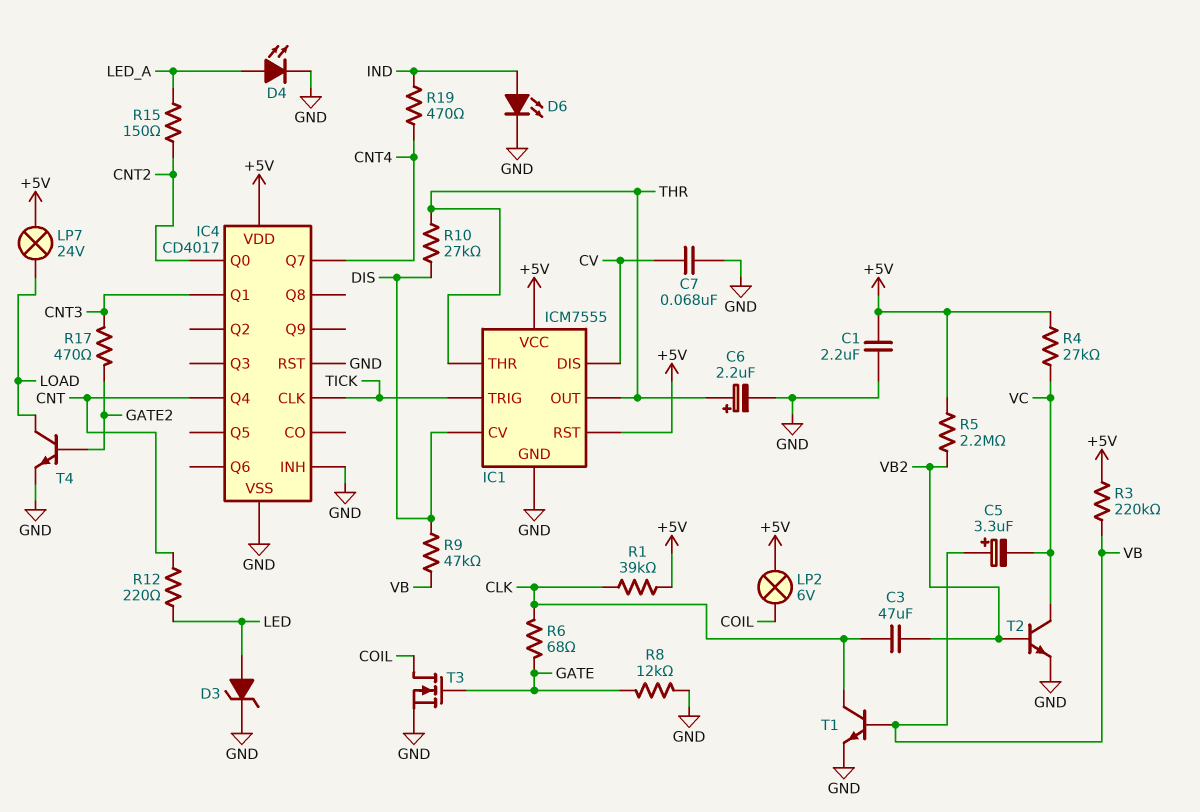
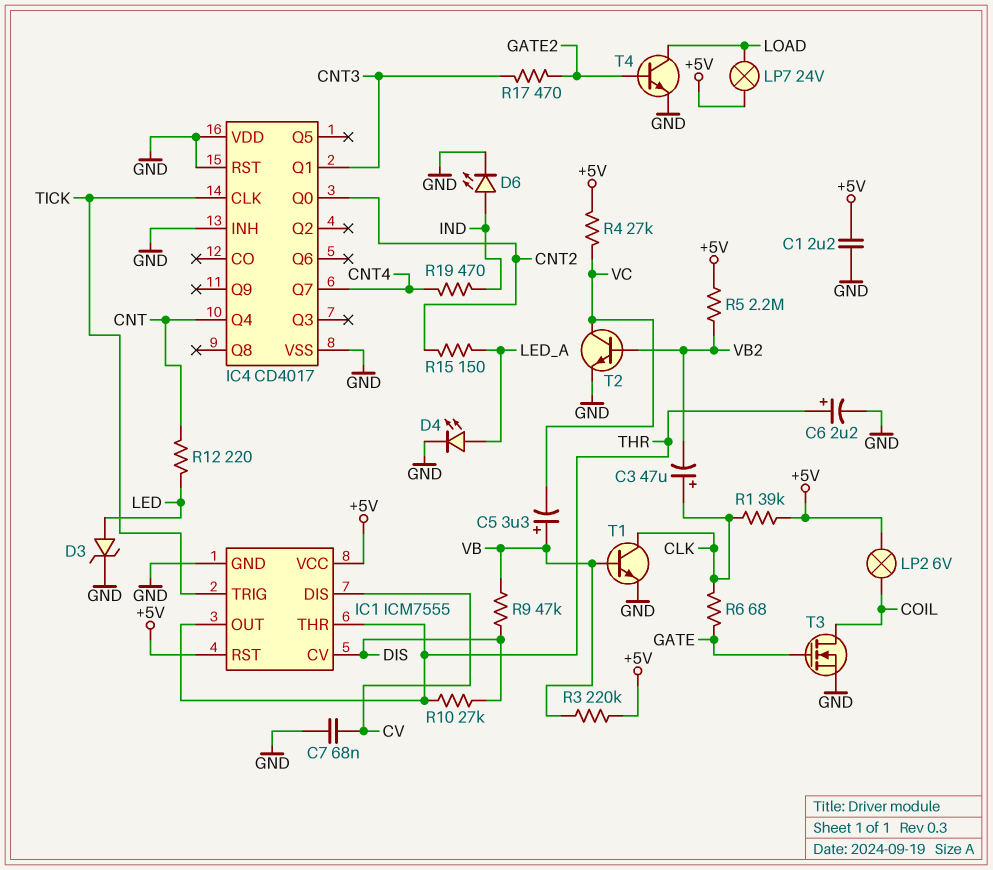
C3: 47uF (CLK, VB2) -> 47uF (plus CLK, minus VB2)
IC4 pin VDD: +5V -> GND
R8: 12k (GATE, GND) -> none

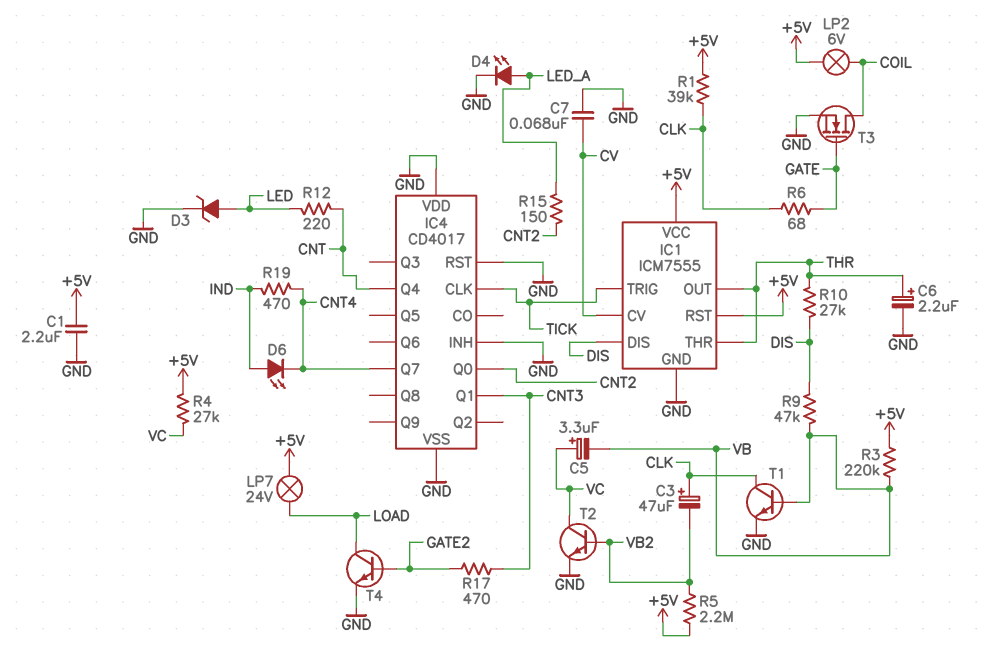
C5: 3.3uF (plus VB, minus VC) -> 3.3uF (plus VC, minus VB)
D6: LED (A IND, K GND) -> LED (A IND, K CNT4)
IC1 pin CV: DIS -> CV
IC1 pin DIS: CV -> DIS

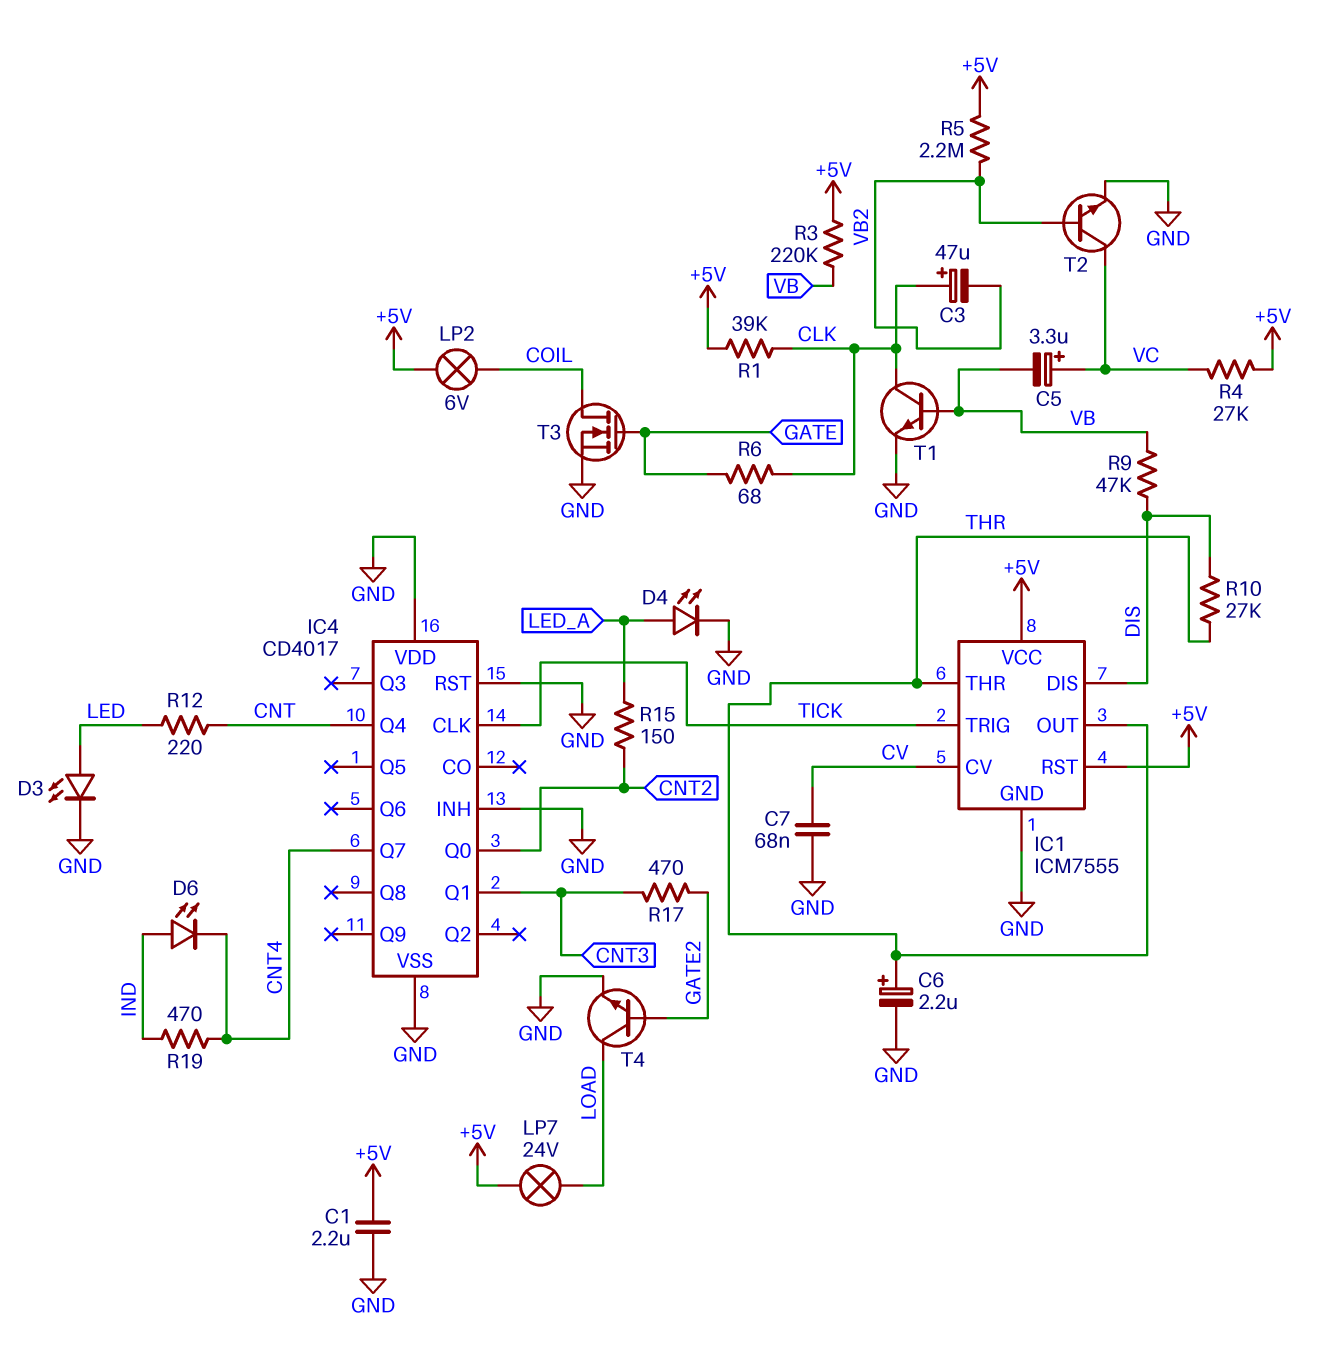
D3: zener (A LED, K GND) -> LED (A LED, K GND)

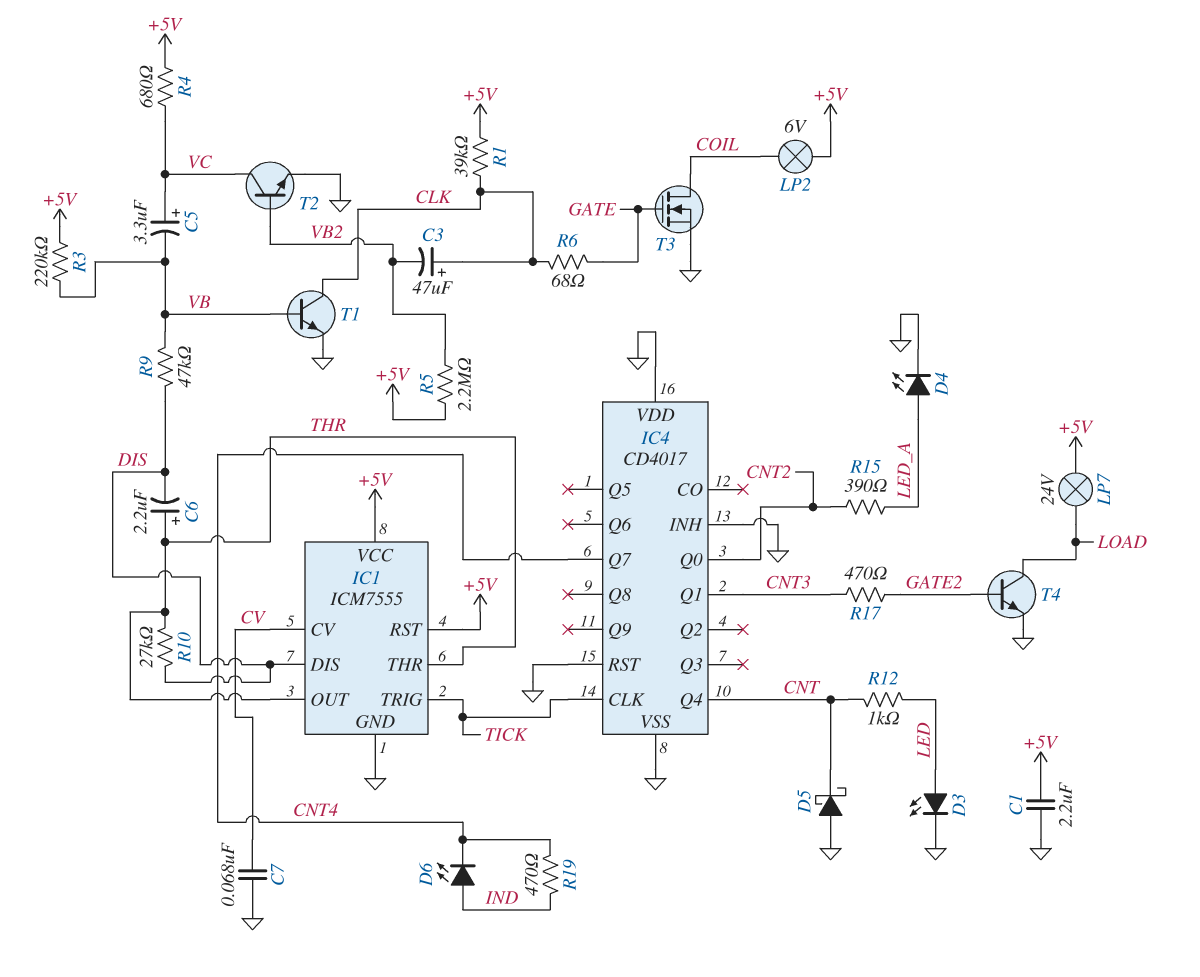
C6: 2.2uF (plus THR, minus GND) -> 2.2uF (plus THR, minus DIS)
D5: none -> schottky (A GND, K CNT)
R4: 27k (+5V, VC) -> 680 (+5V, VC)
R12: 220 (CNT, LED) -> 1k (CNT, LED)
R15: 150 (CNT2, LED_A) -> 390 (CNT2, LED_A)

